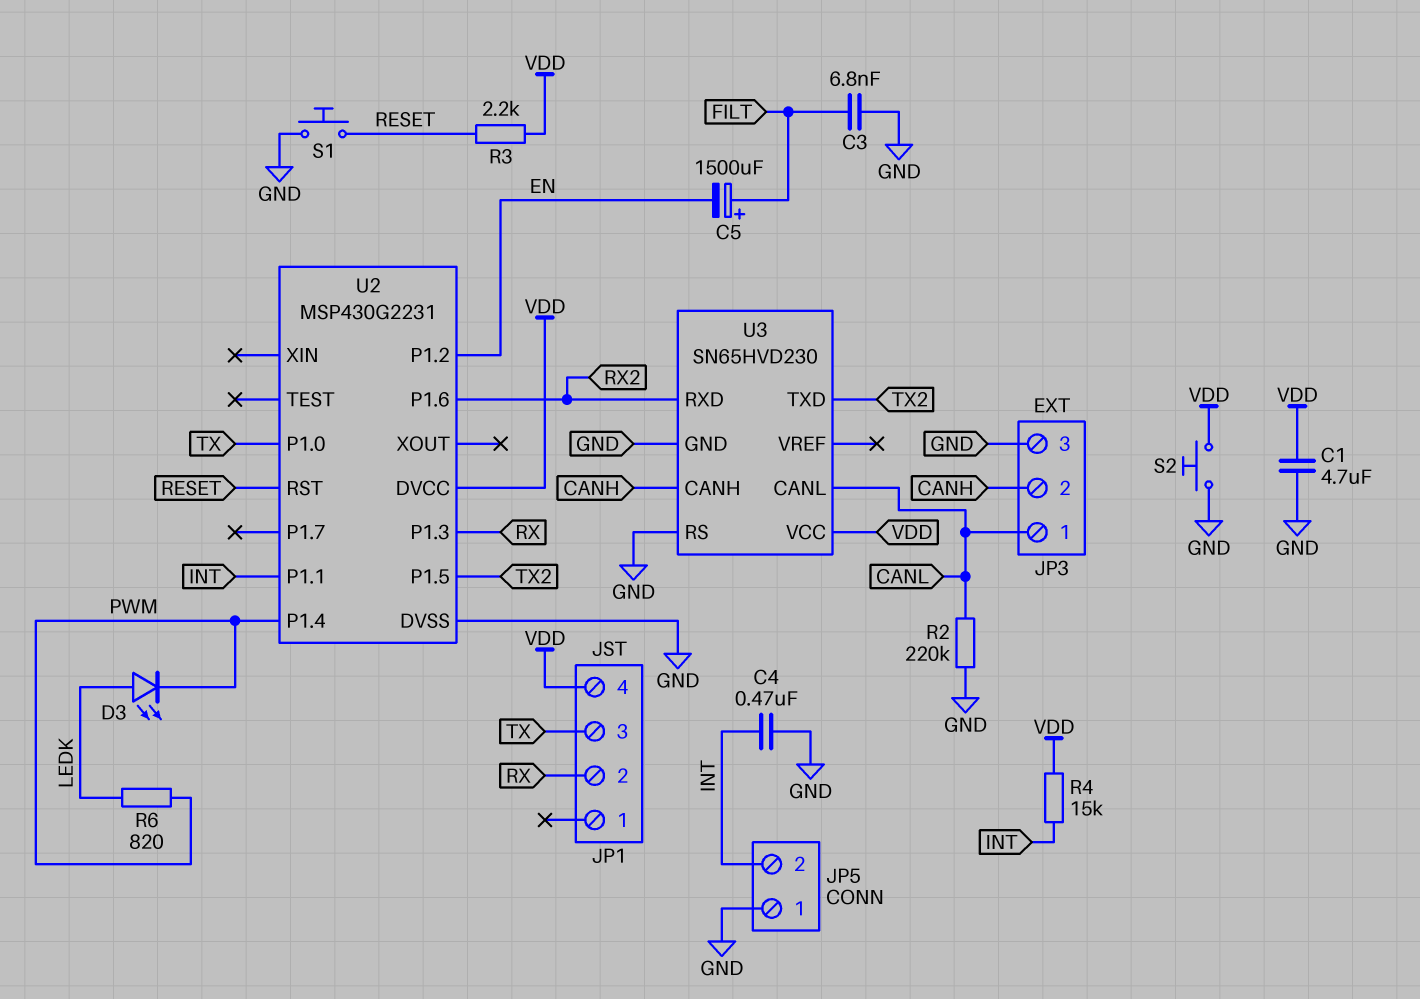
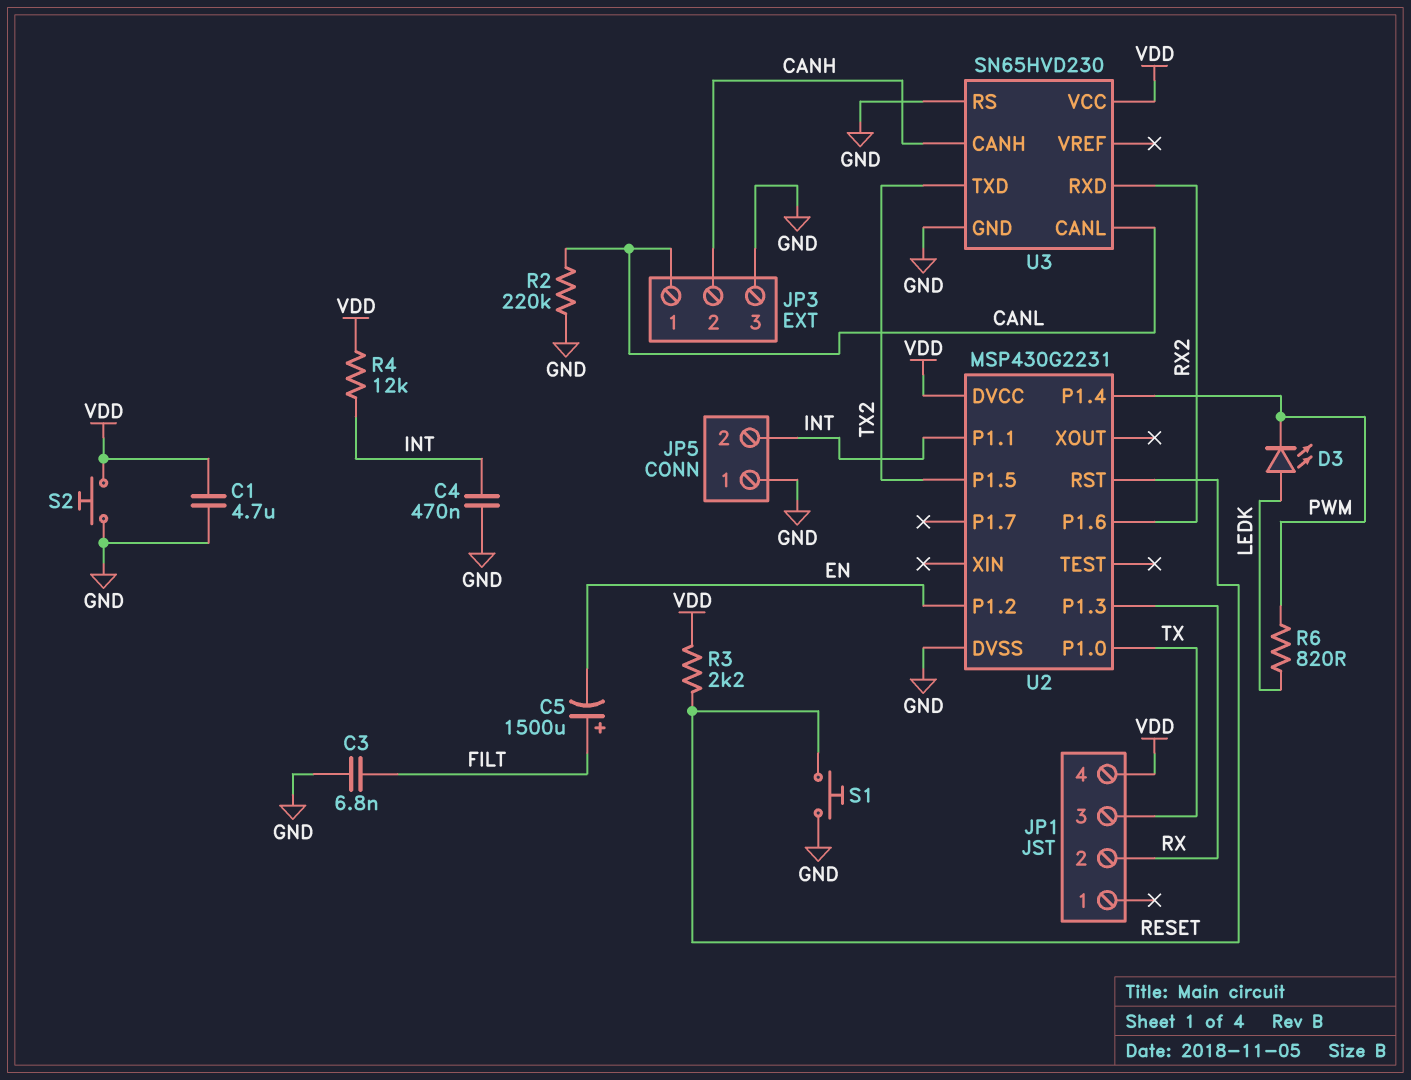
R4: 15k (INT, VDD) -> 12k (INT, VDD)

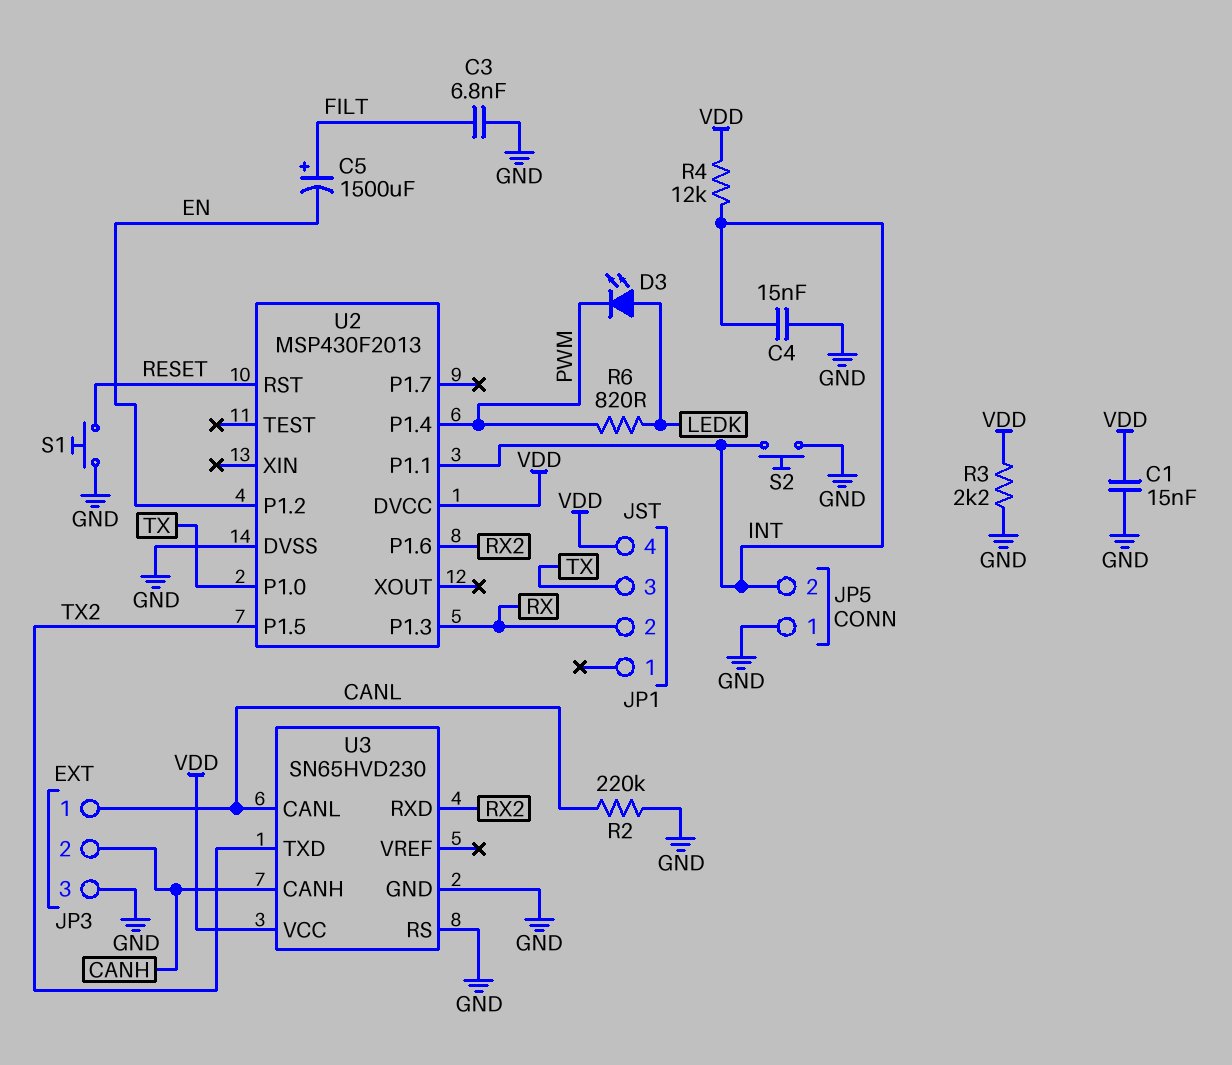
C1: 4.7uF (GND, VDD) -> 15nF (GND, VDD)
C4: 470nF (GND, INT) -> 15nF (GND, INT)
R3: 2.2k (RESET, VDD) -> 2.2k (GND, VDD)
S2: button (GND, VDD) -> button (GND, INT)
U2: MSP430G2231 -> MSP430F2013

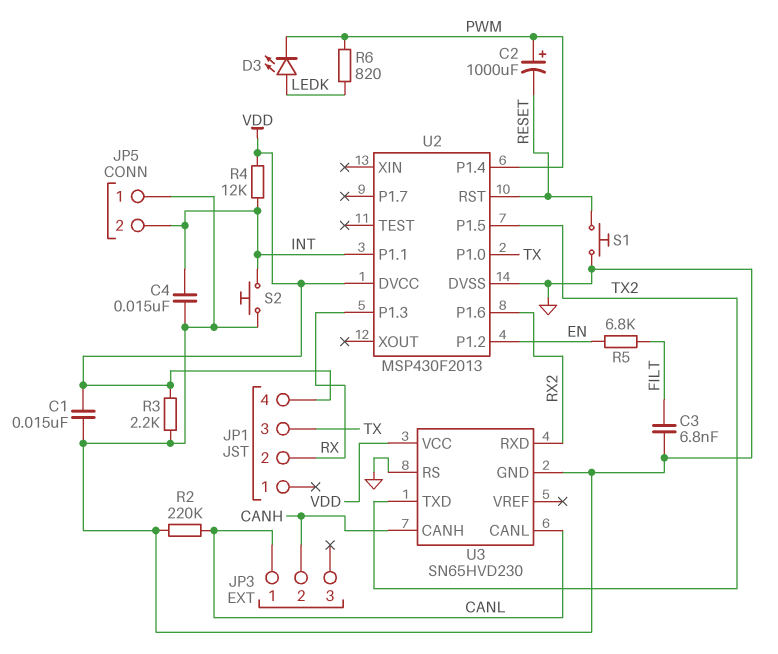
C2: none -> 1000uF (plus PWM, minus RESET)
C5: 1500uF (plus FILT, minus EN) -> none
JP3 pin 3: GND -> none
R5: none -> 6.8k (EN, FILT)

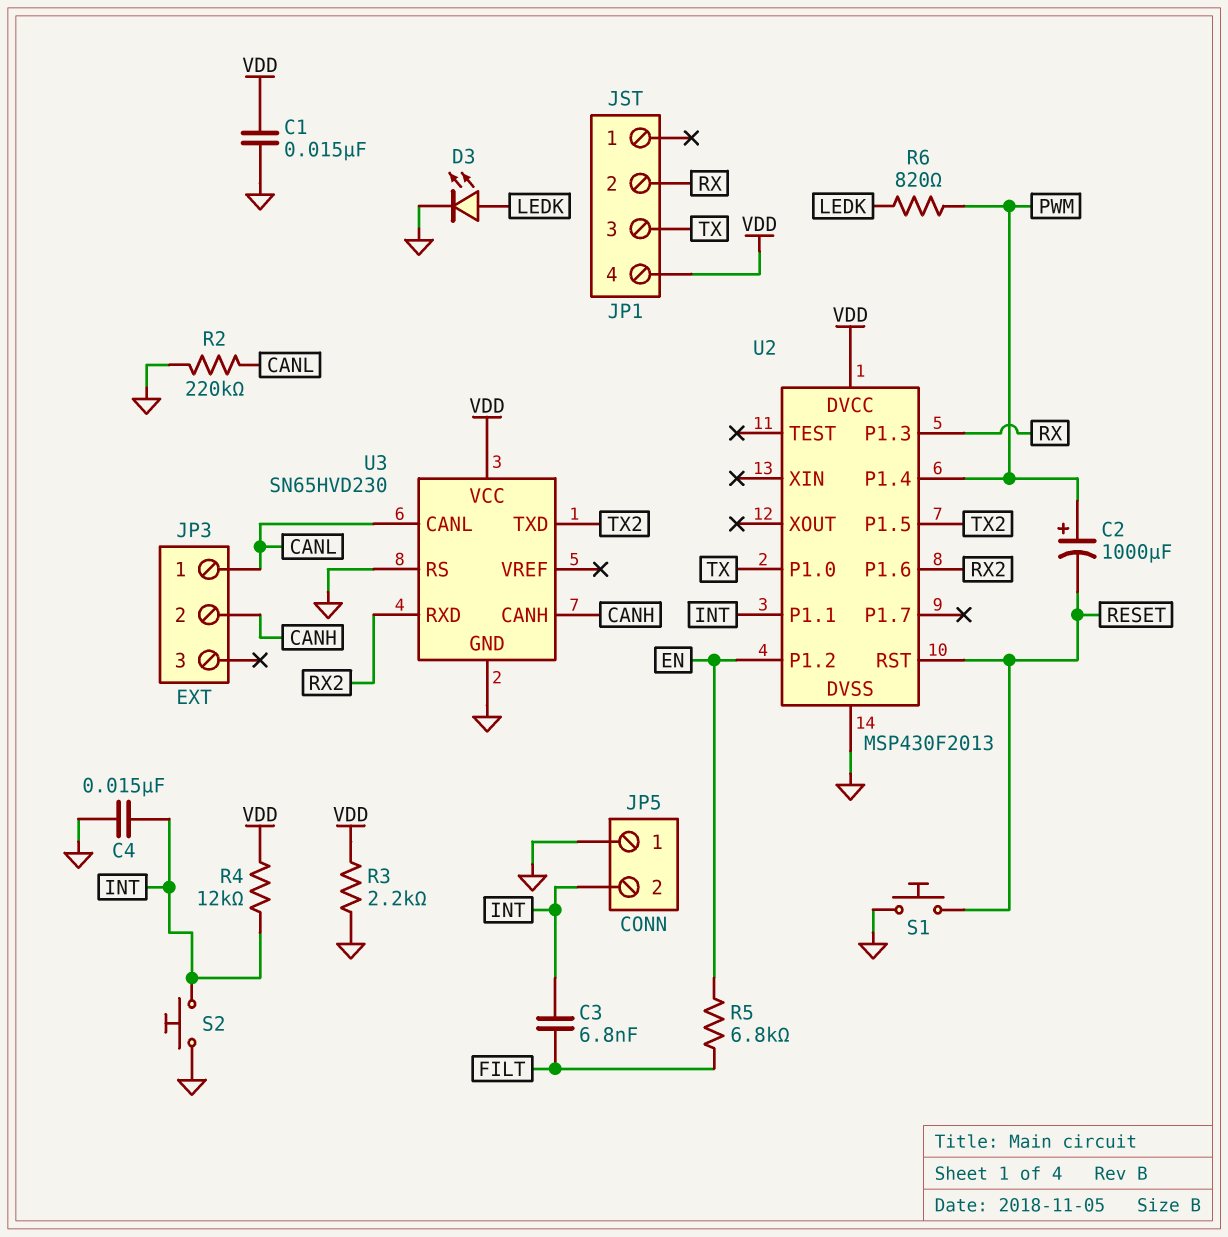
C3: 6.8nF (FILT, GND) -> 6.8nF (FILT, INT)
D3: LED (A LEDK, K PWM) -> LED (A LEDK, K GND)

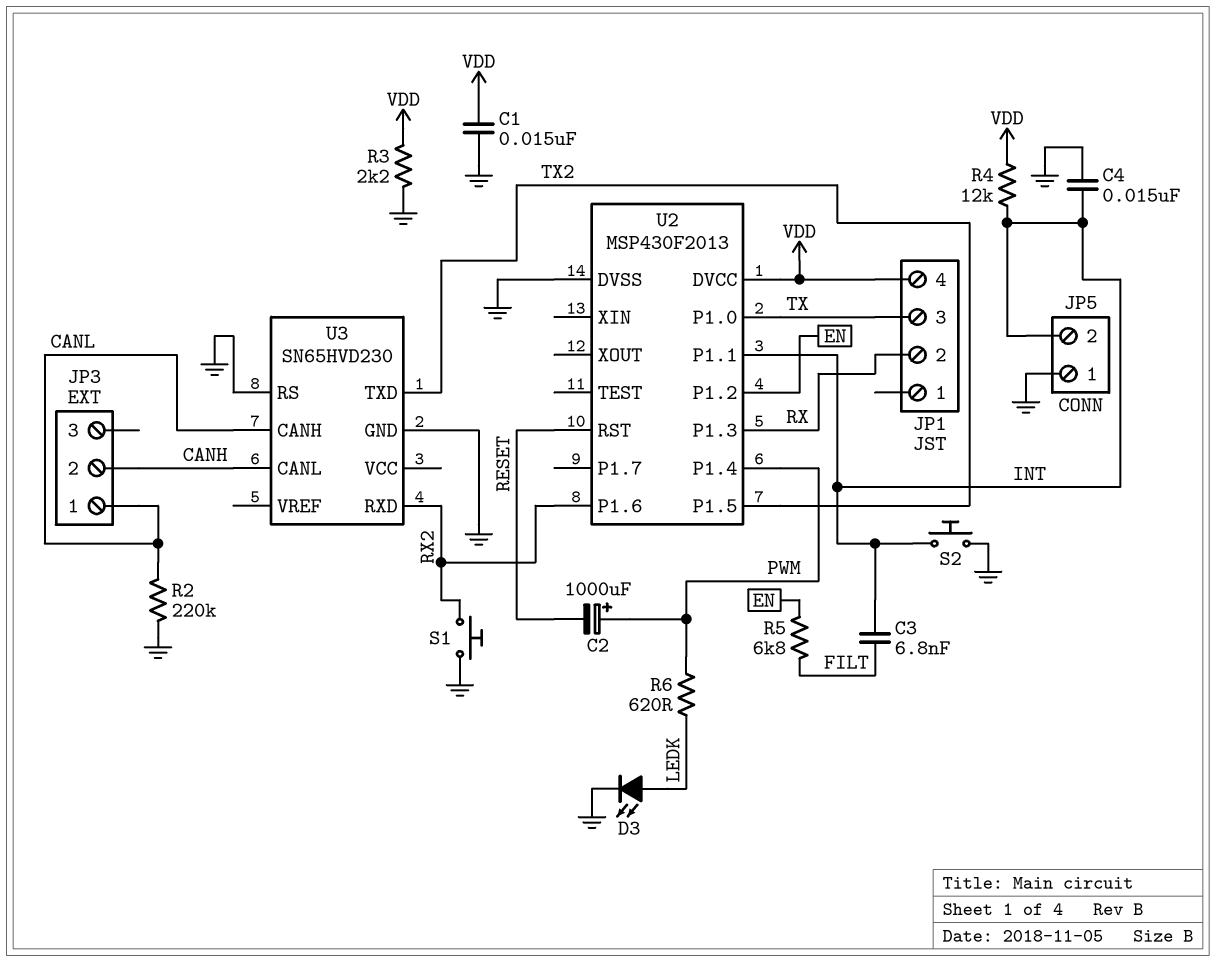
R6: 820 (LEDK, PWM) -> 620 (LEDK, PWM)
S1: button (GND, RESET) -> button (GND, RX2)
U3 pin CANH: CANH -> CANL
U3 pin CANL: CANL -> CANH
U3 pin VCC: VDD -> none

